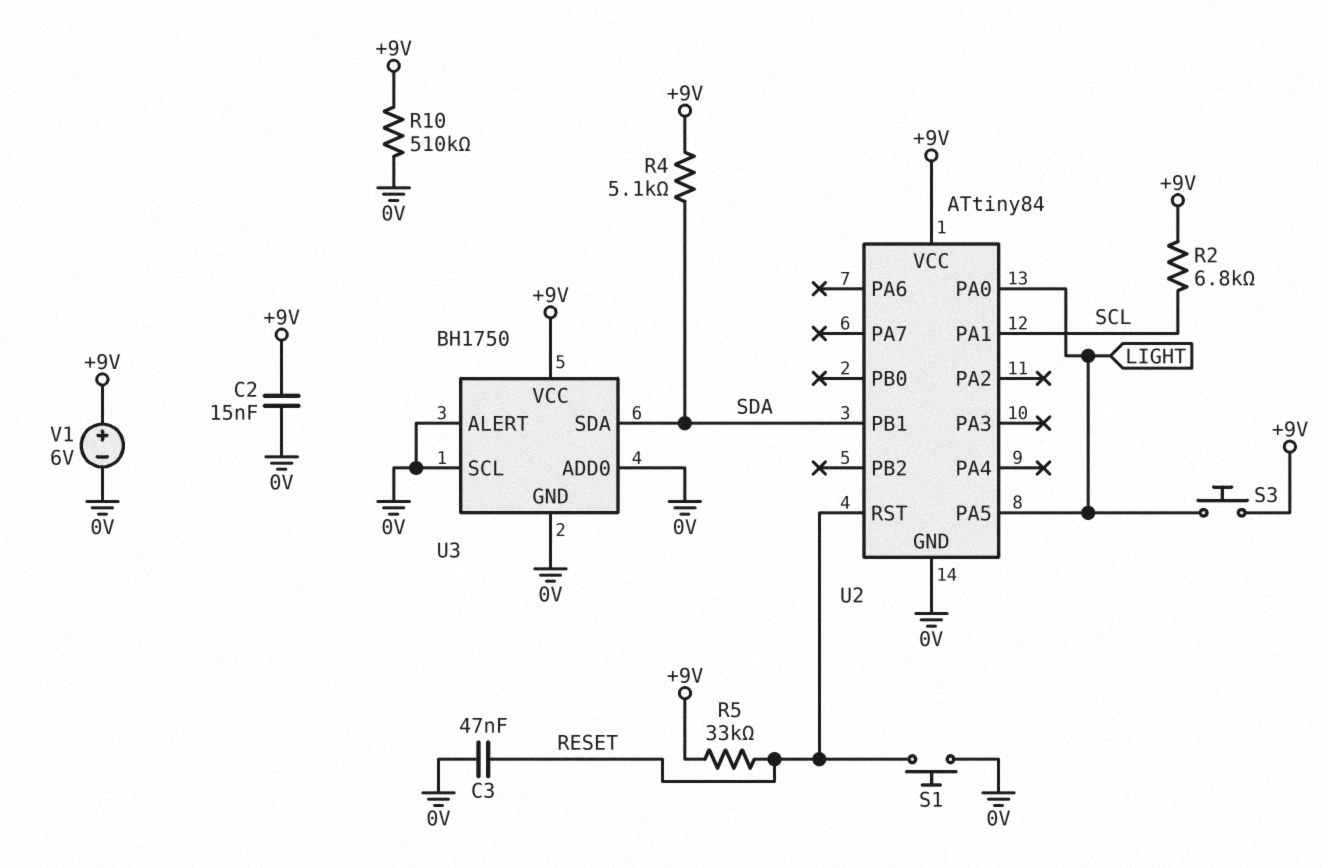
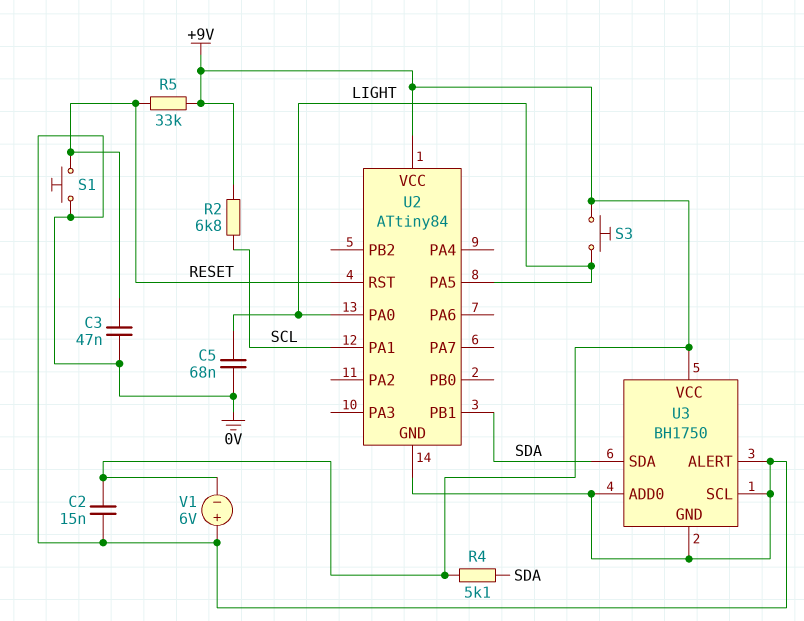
C5: none -> 68nF (0V, LIGHT)
R10: 510k (+9V, 0V) -> none
V1: 6V (plus +9V, minus 0V) -> 6V (plus 0V, minus +9V)

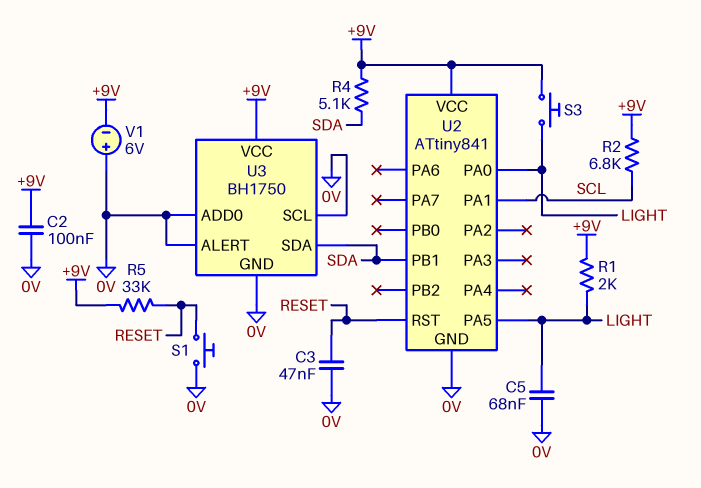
C2: 15nF (+9V, 0V) -> 100nF (+9V, 0V)
R1: none -> 2k (+9V, LIGHT)
U2: ATtiny84 -> ATtiny841

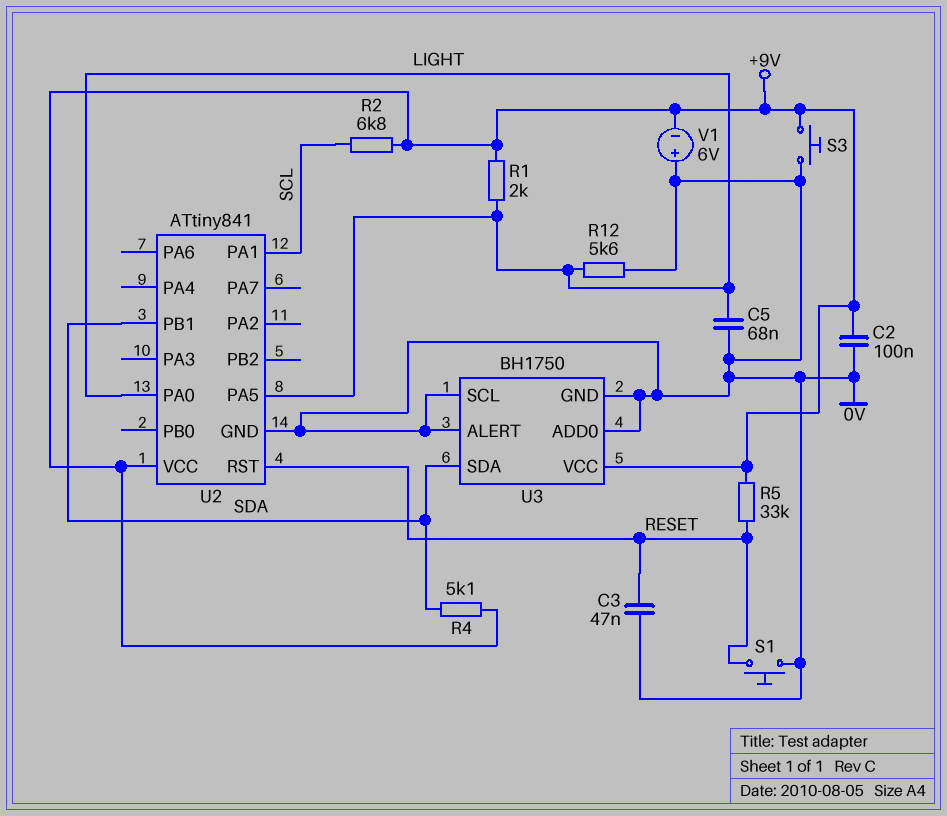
R12: none -> 5.6k (0V, LIGHT)
S3: button (+9V, LIGHT) -> button (+9V, 0V)

